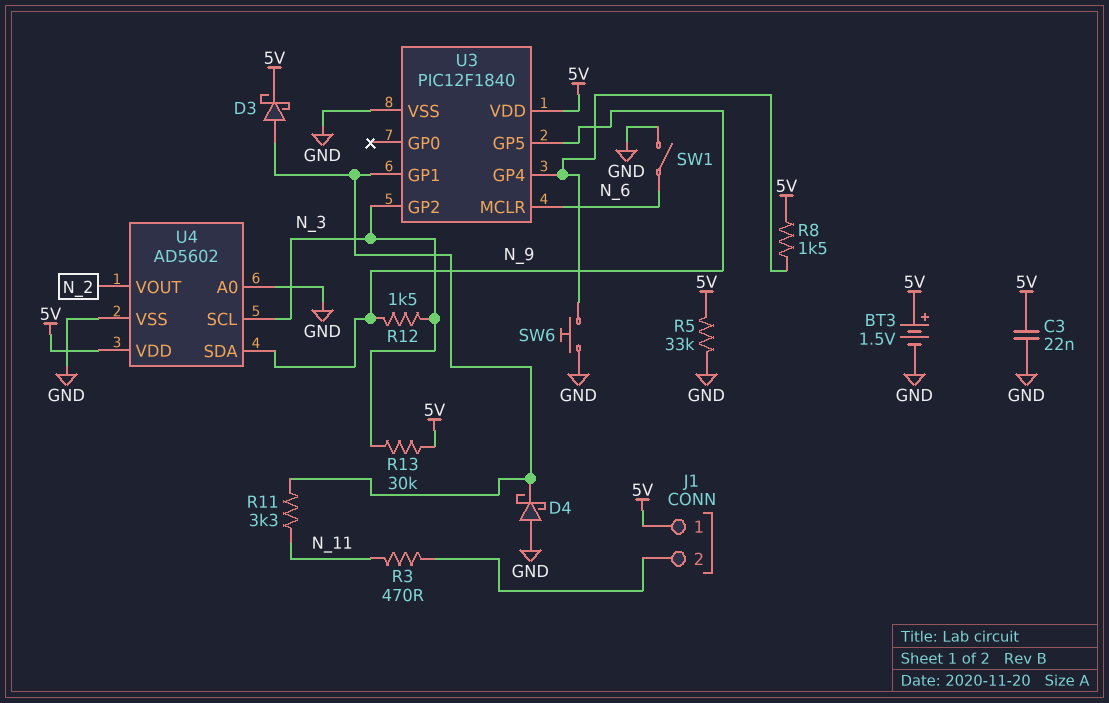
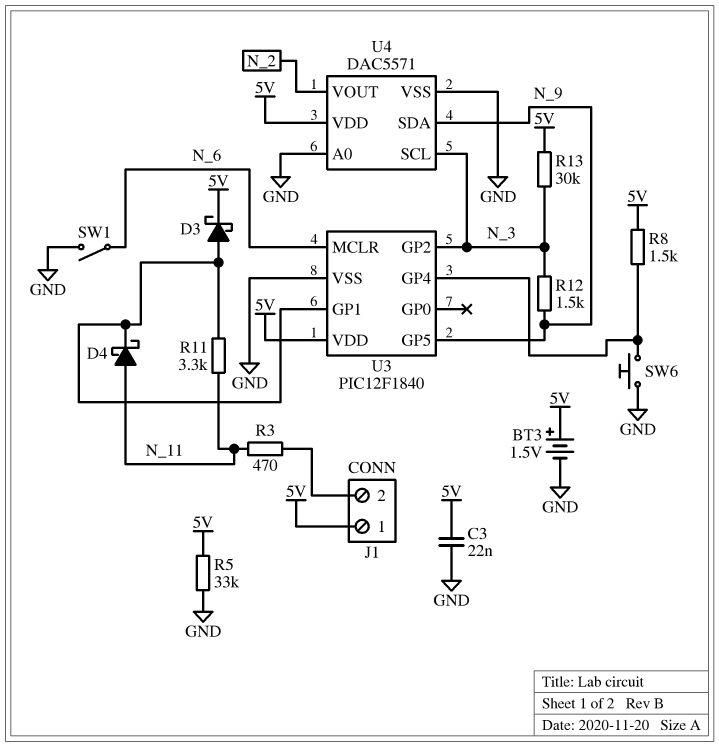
D4: schottky (A GND, K U3/GP1) -> schottky (A N_11, K U3/GP1)
U4: AD5602 -> DAC5571

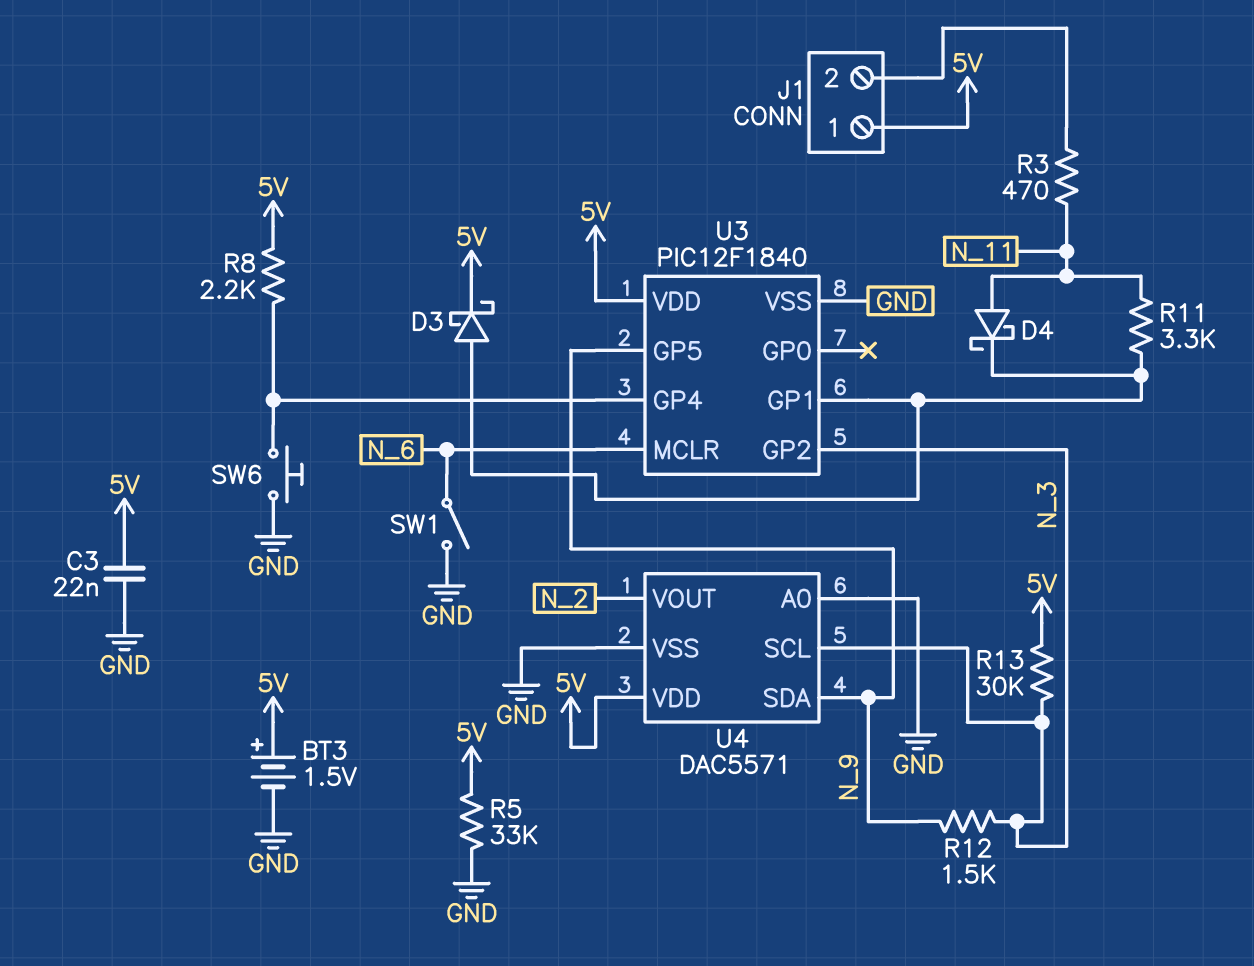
R8: 1.5k (5V, U3/GP4) -> 2.2k (5V, U3/GP4)

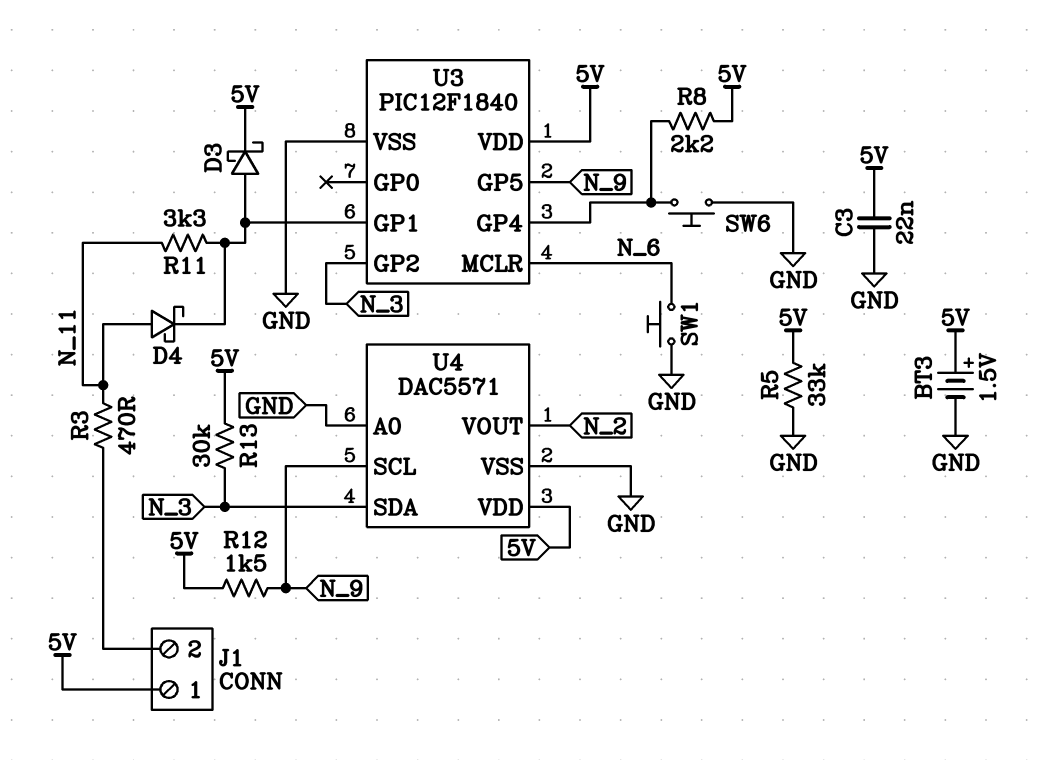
R12: 1.5k (N_3, N_9) -> 1.5k (5V, N_9)
SW1: switch (GND, N_6) -> button (GND, N_6)
U4 pin SCL: N_3 -> N_9
U4 pin SDA: N_9 -> N_3

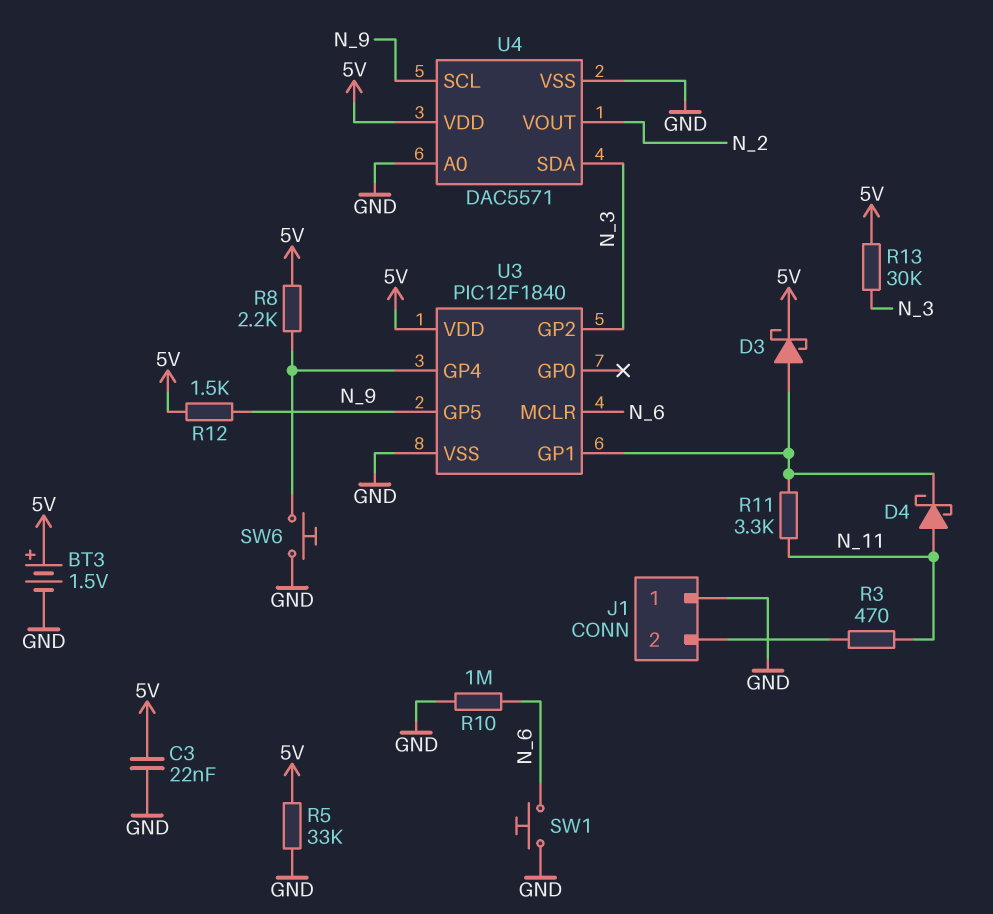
J1 pin 1: 5V -> GND
R10: none -> 1M (GND, N_6)

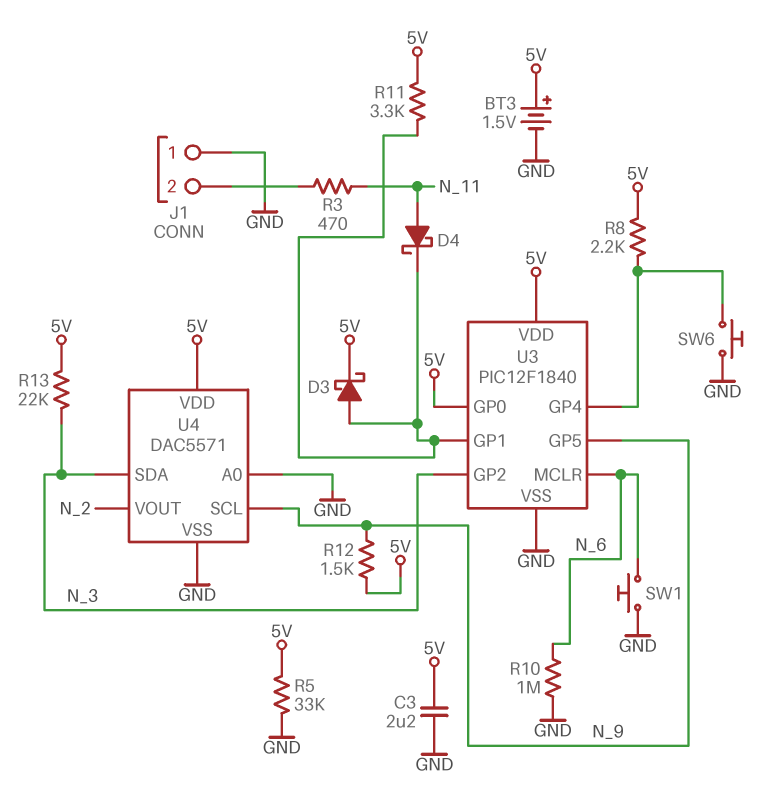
C3: 22nF (5V, GND) -> 2.2uF (5V, GND)
R11: 3.3k (N_11, U3/GP1) -> 3.3k (5V, U3/GP1)
R13: 30k (5V, N_3) -> 22k (5V, N_3)
U3 pin GP0: none -> 5V

